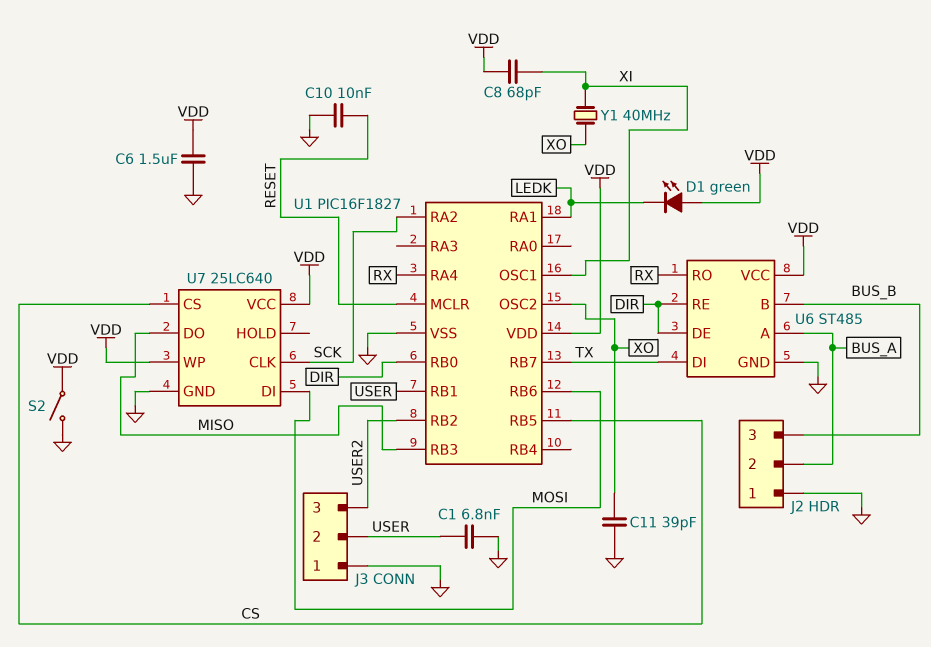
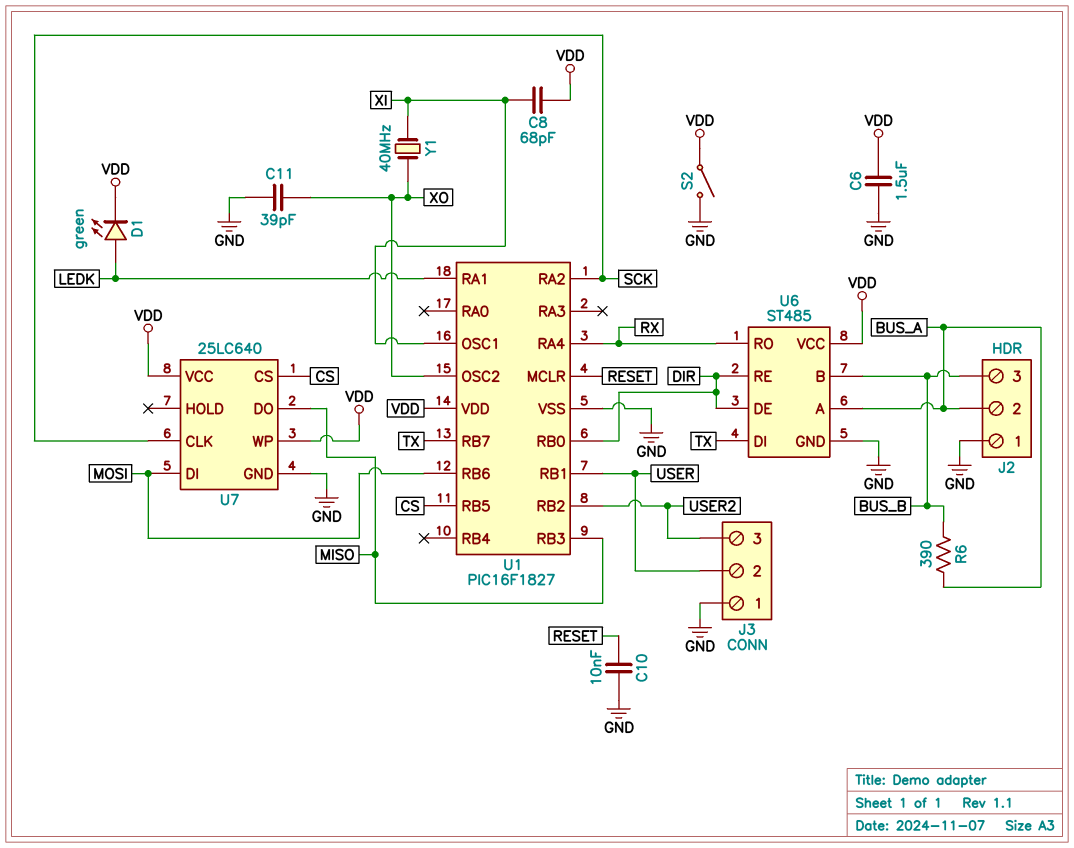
C1: 6.8nF (GND, USER) -> none
D1: LED green (A VDD, K LEDK) -> LED green (A LEDK, K VDD)
R6: none -> 390 (BUS_A, BUS_B)

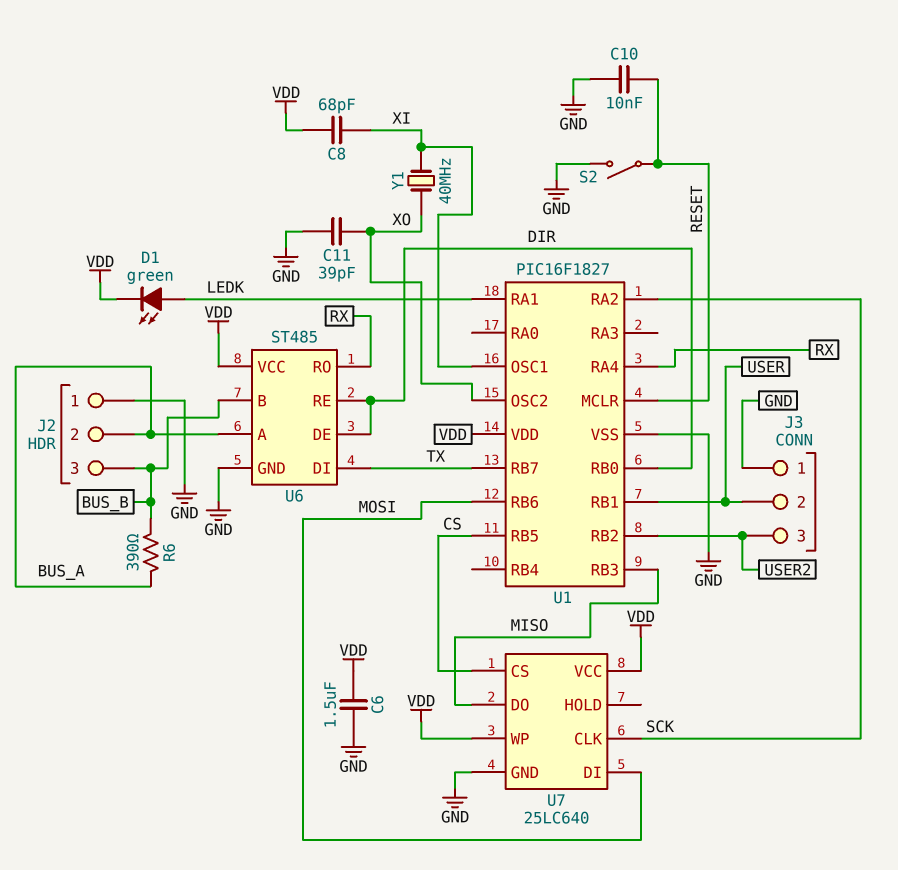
S2: switch (GND, VDD) -> switch (GND, RESET)

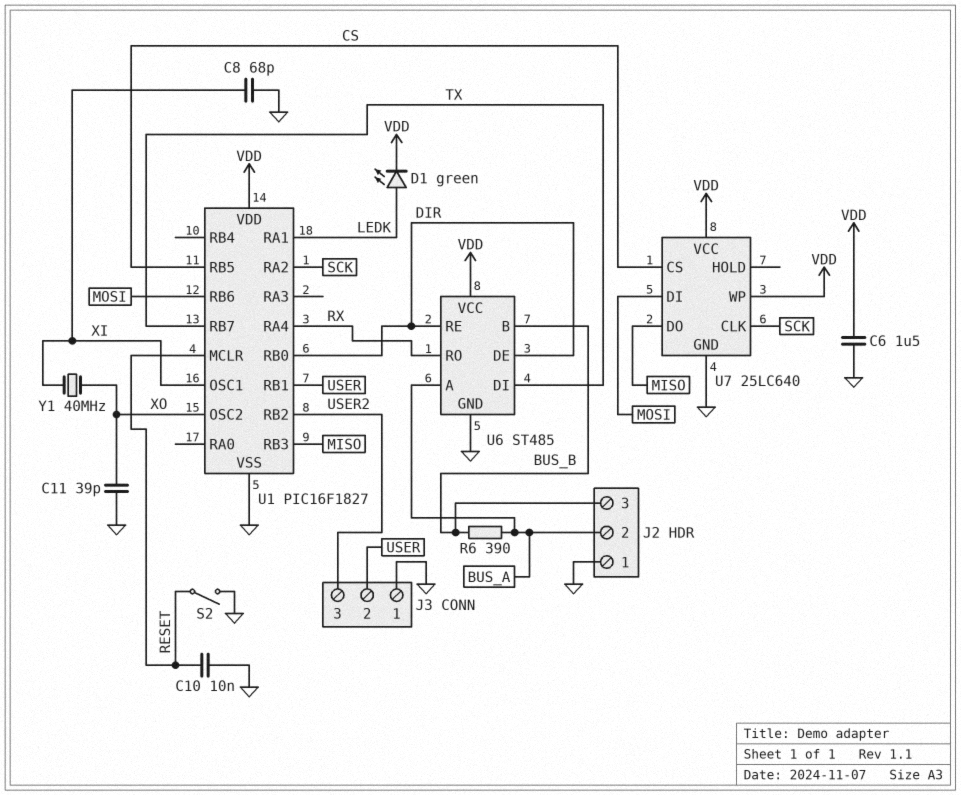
C8: 68pF (VDD, XI) -> 68pF (GND, XI)

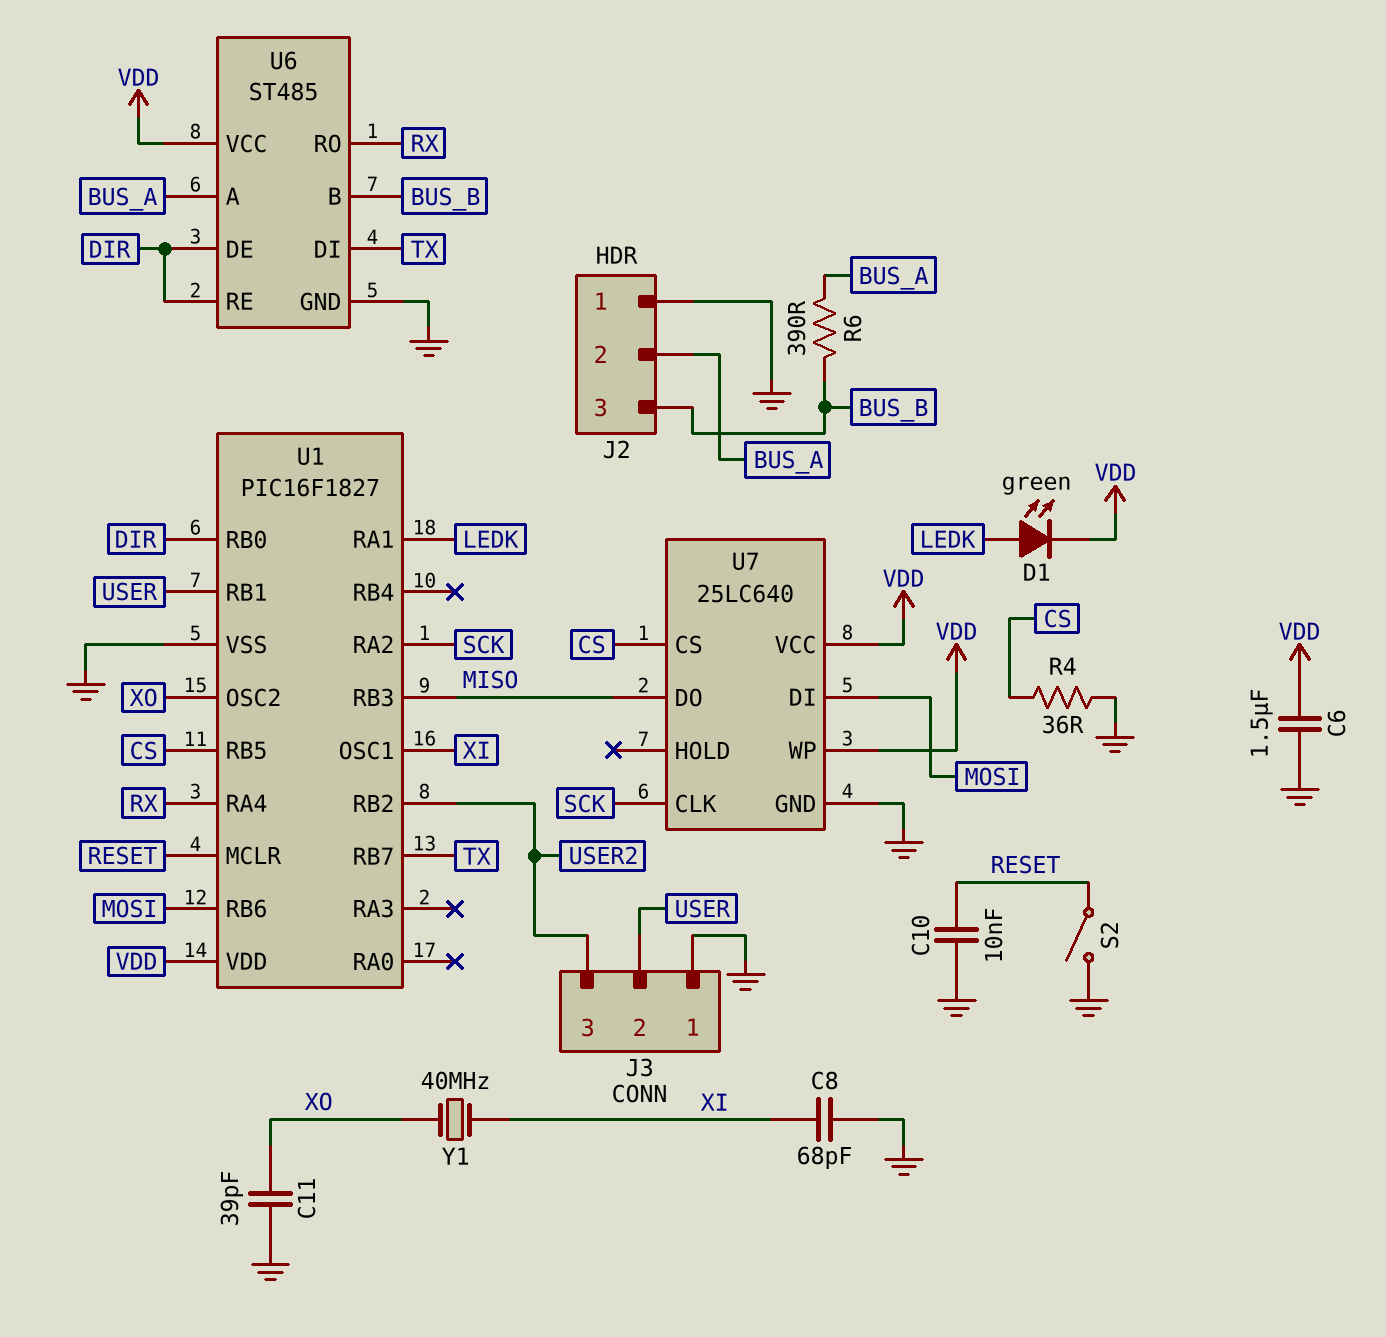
R4: none -> 36 (CS, GND)

